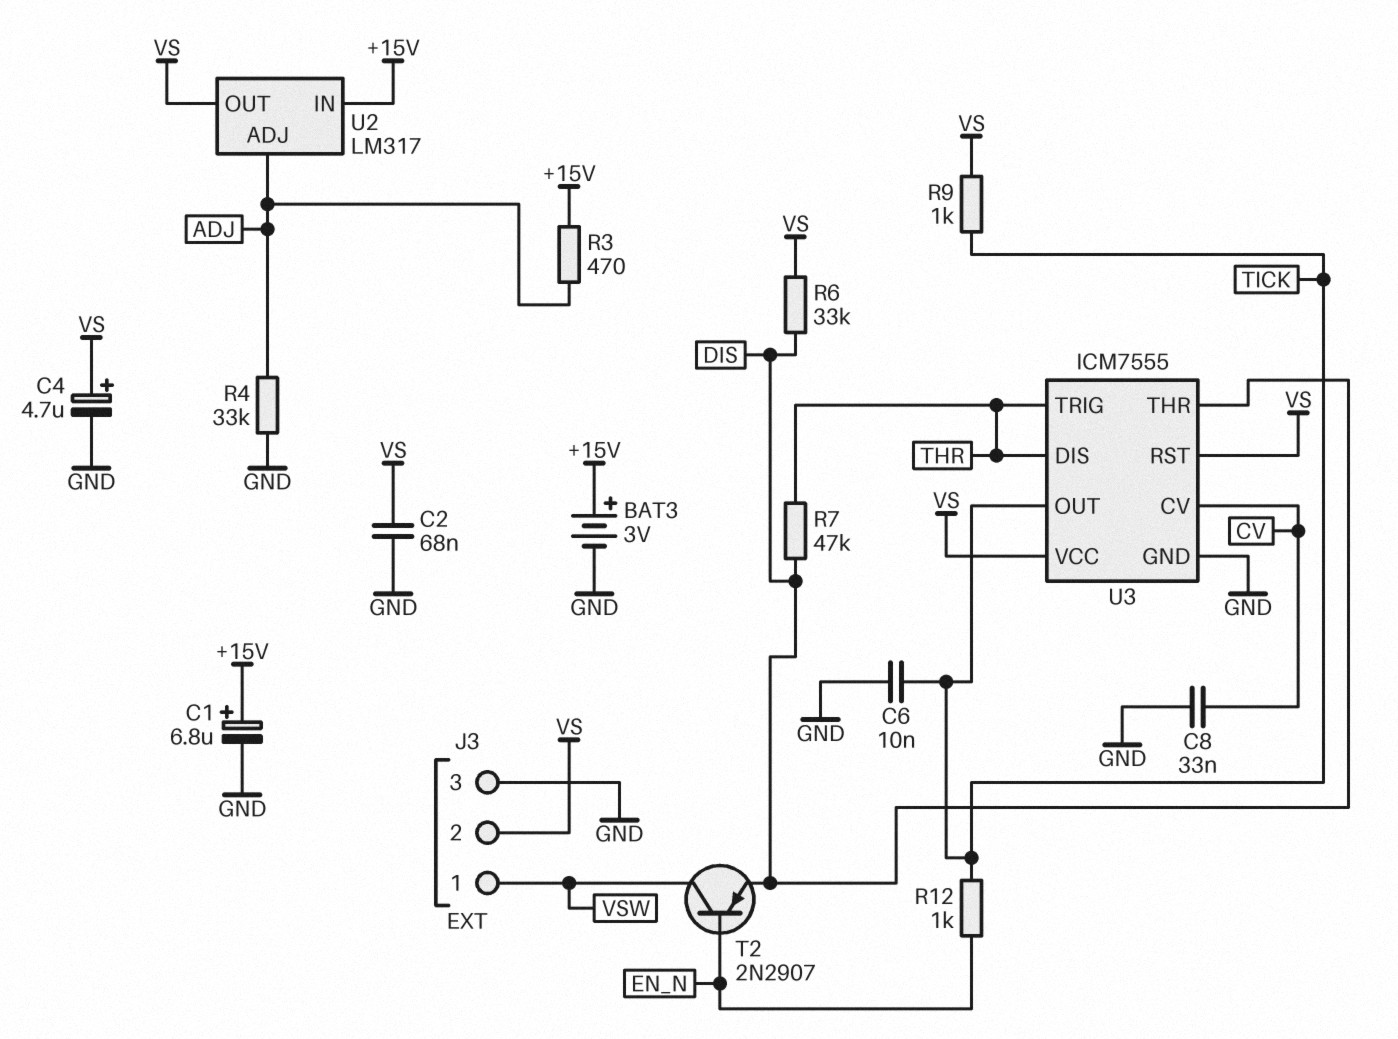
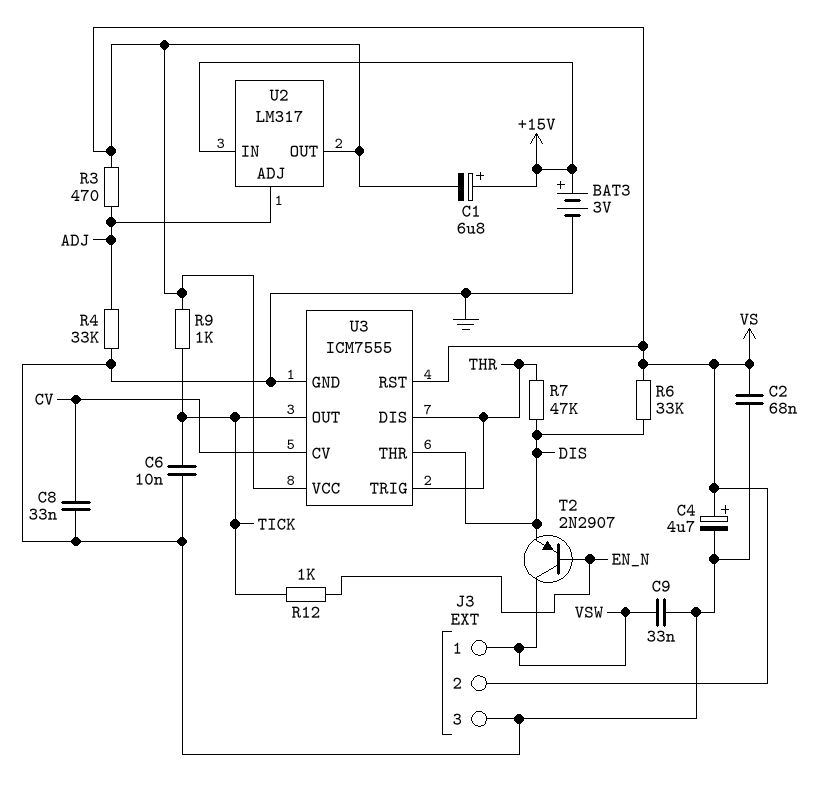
C1: 6.8uF (plus +15V, minus GND) -> 6.8uF (plus +15V, minus VS)
C9: none -> 33nF (GND, VSW)
R3: 470 (+15V, ADJ) -> 470 (ADJ, VS)

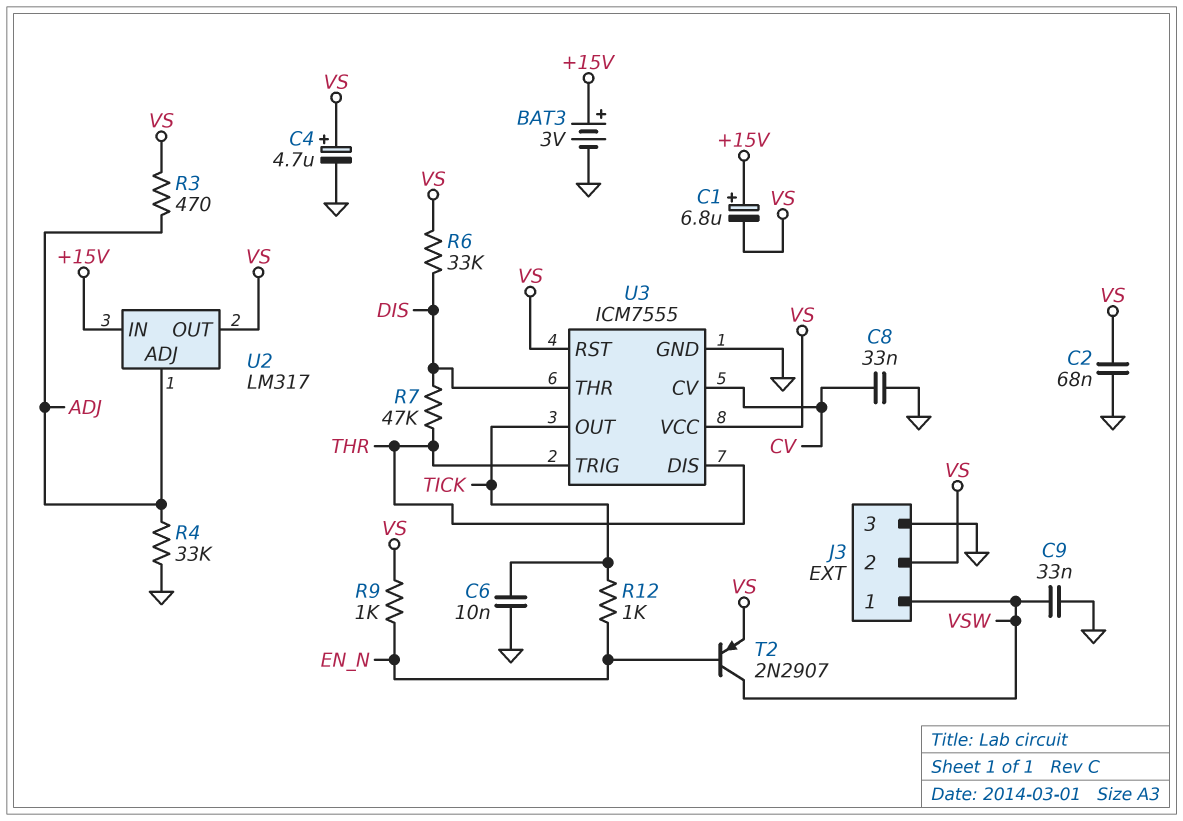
R9: 1k (TICK, VS) -> 1k (EN_N, VS)
T2: PNP 2N2907 (B EN_N, C VSW, E DIS) -> PNP 2N2907 (B EN_N, C VSW, E VS)

